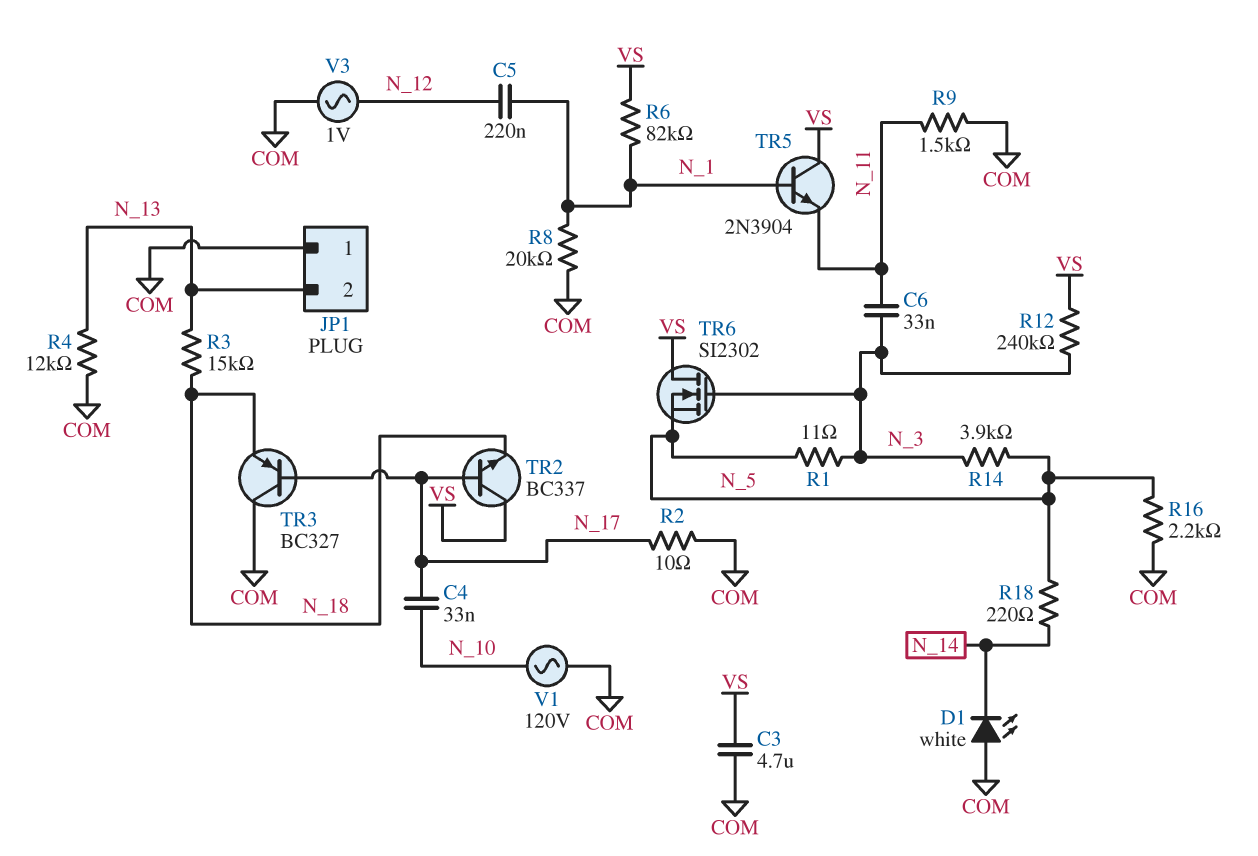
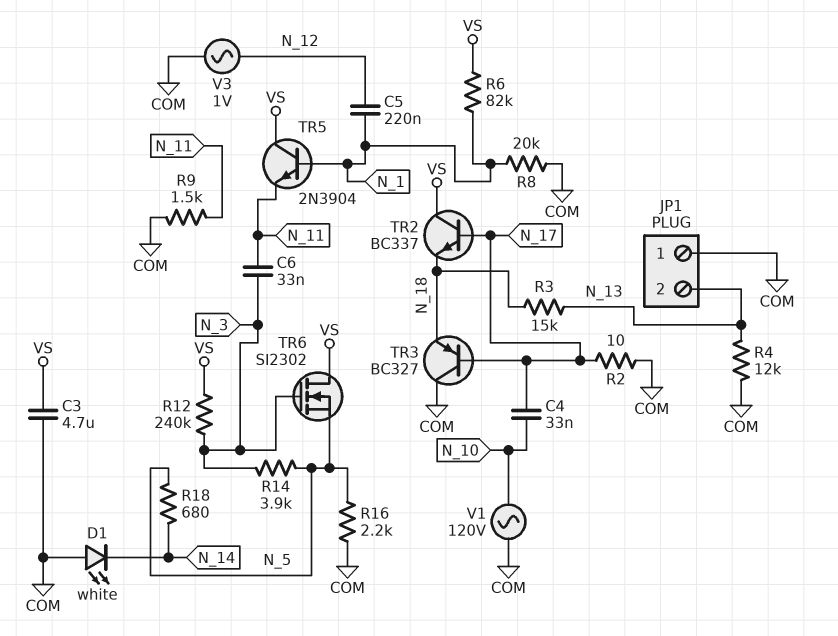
R1: 11 (N_3, N_5) -> none
R18: 220 (N_5, N_14) -> 680 (N_5, N_14)

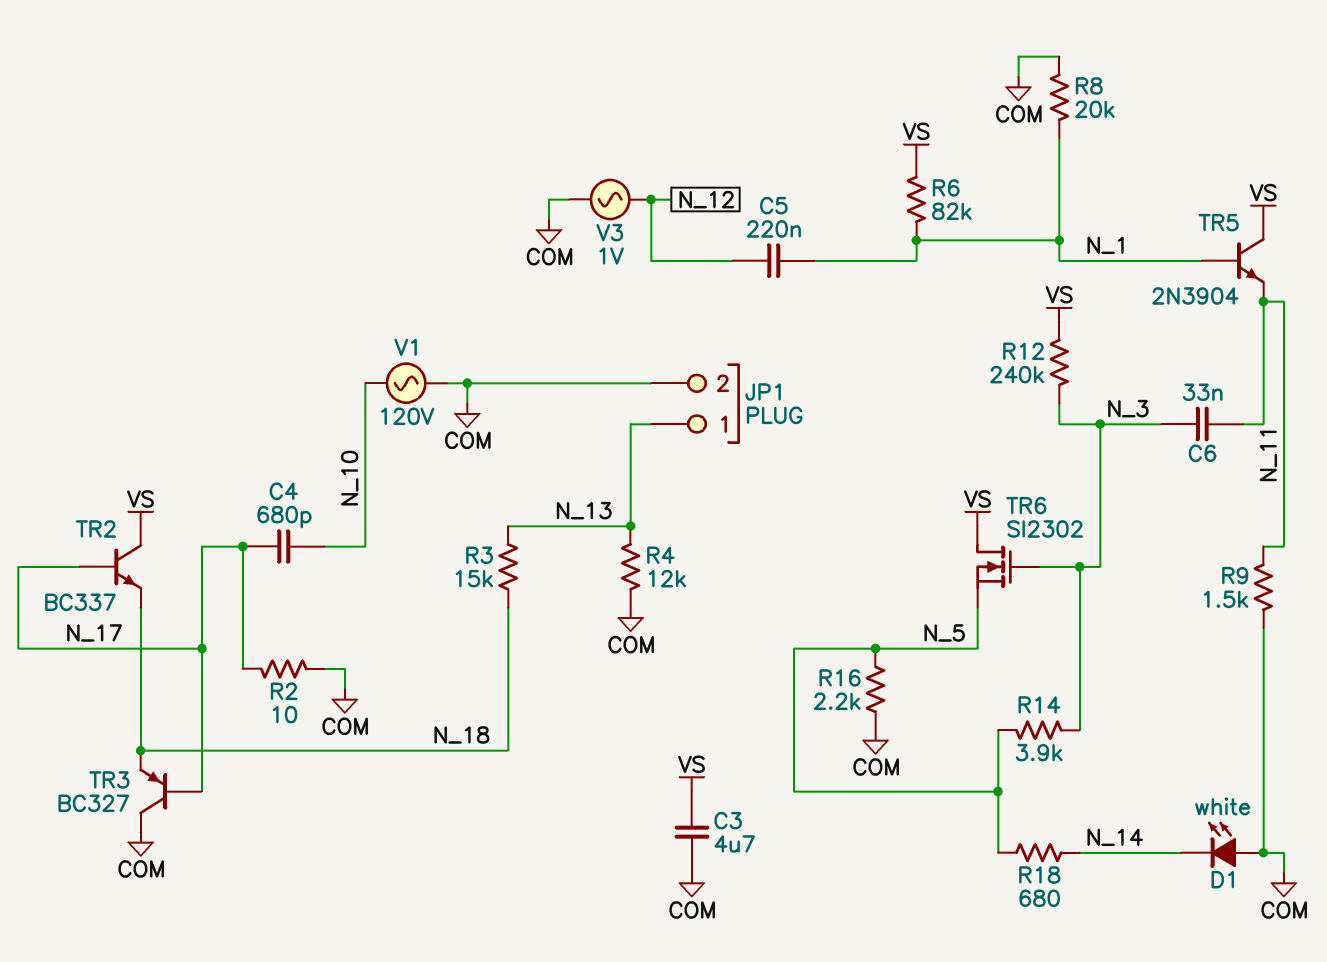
C4: 33nF (N_10, N_17) -> 680pF (N_10, N_17)
JP1 pin 1: COM -> N_13
JP1 pin 2: N_13 -> COM

